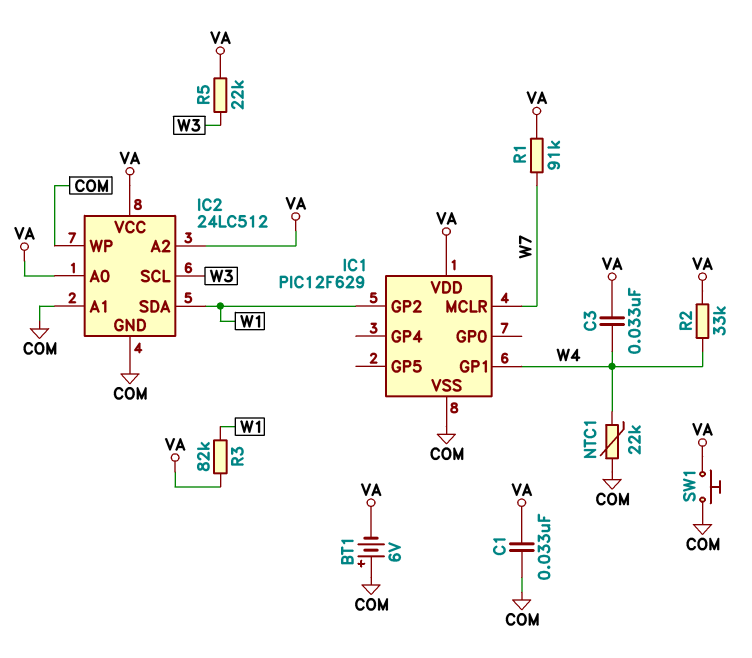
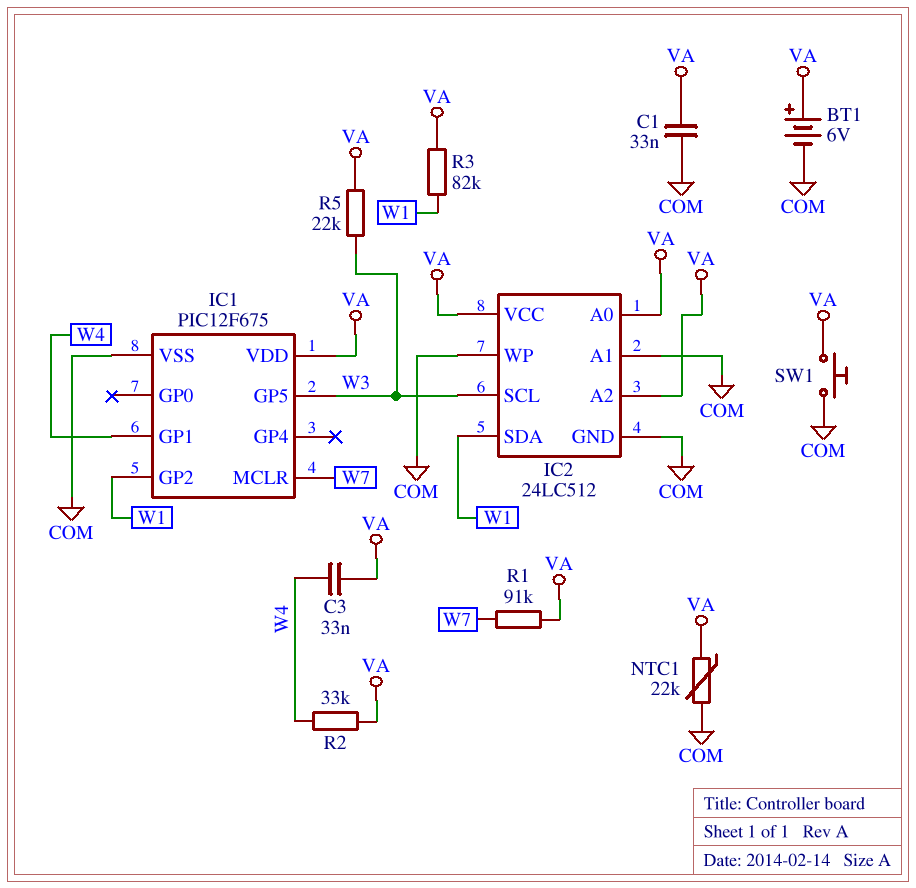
BT1: 6V (plus COM, minus VA) -> 6V (plus VA, minus COM)
IC1: PIC12F629 -> PIC12F675
IC1 pin GP5: none -> W3
NTC1: 22k (COM, W4) -> 22k (COM, VA)

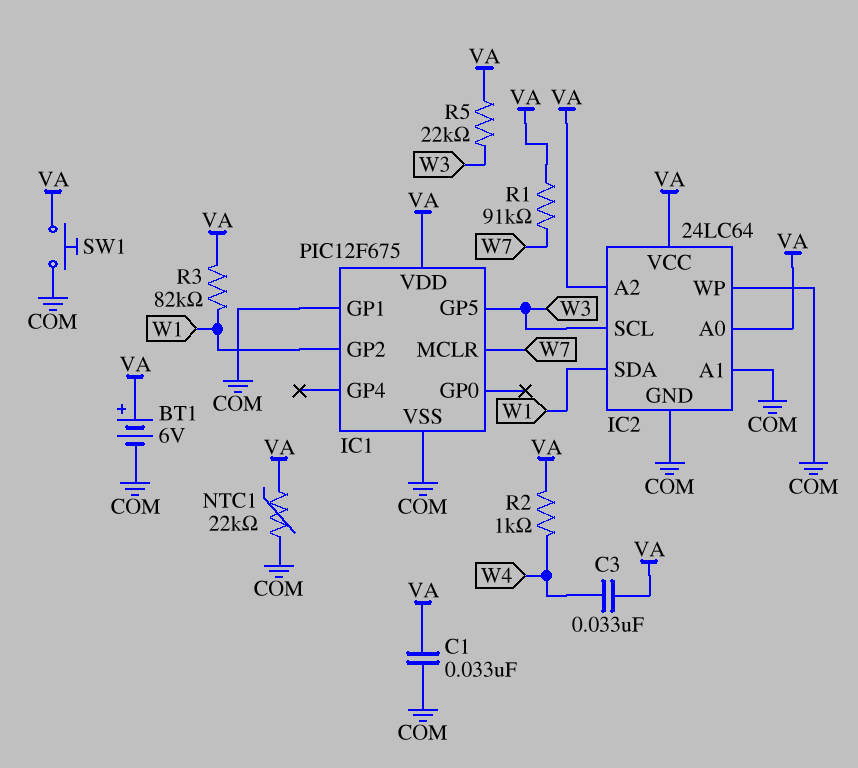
IC1 pin GP1: W4 -> COM
IC2: 24LC512 -> 24LC64
R2: 33k (VA, W4) -> 1k (VA, W4)

